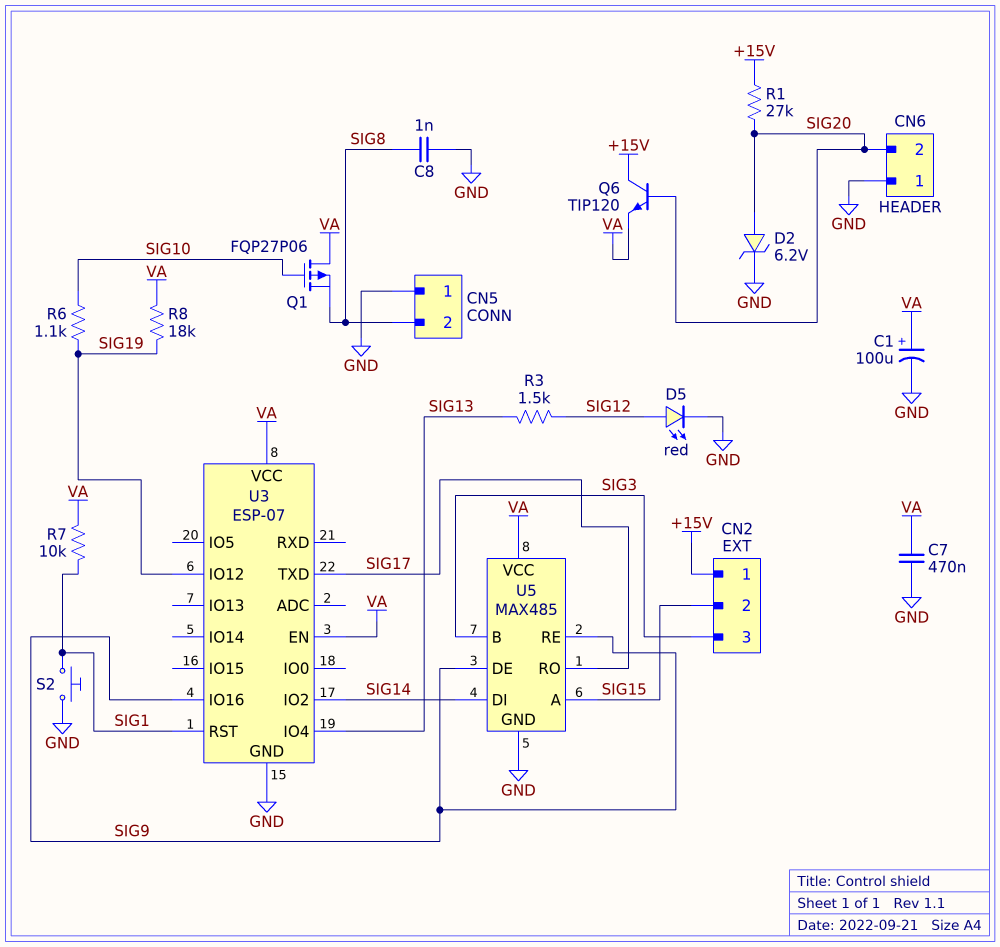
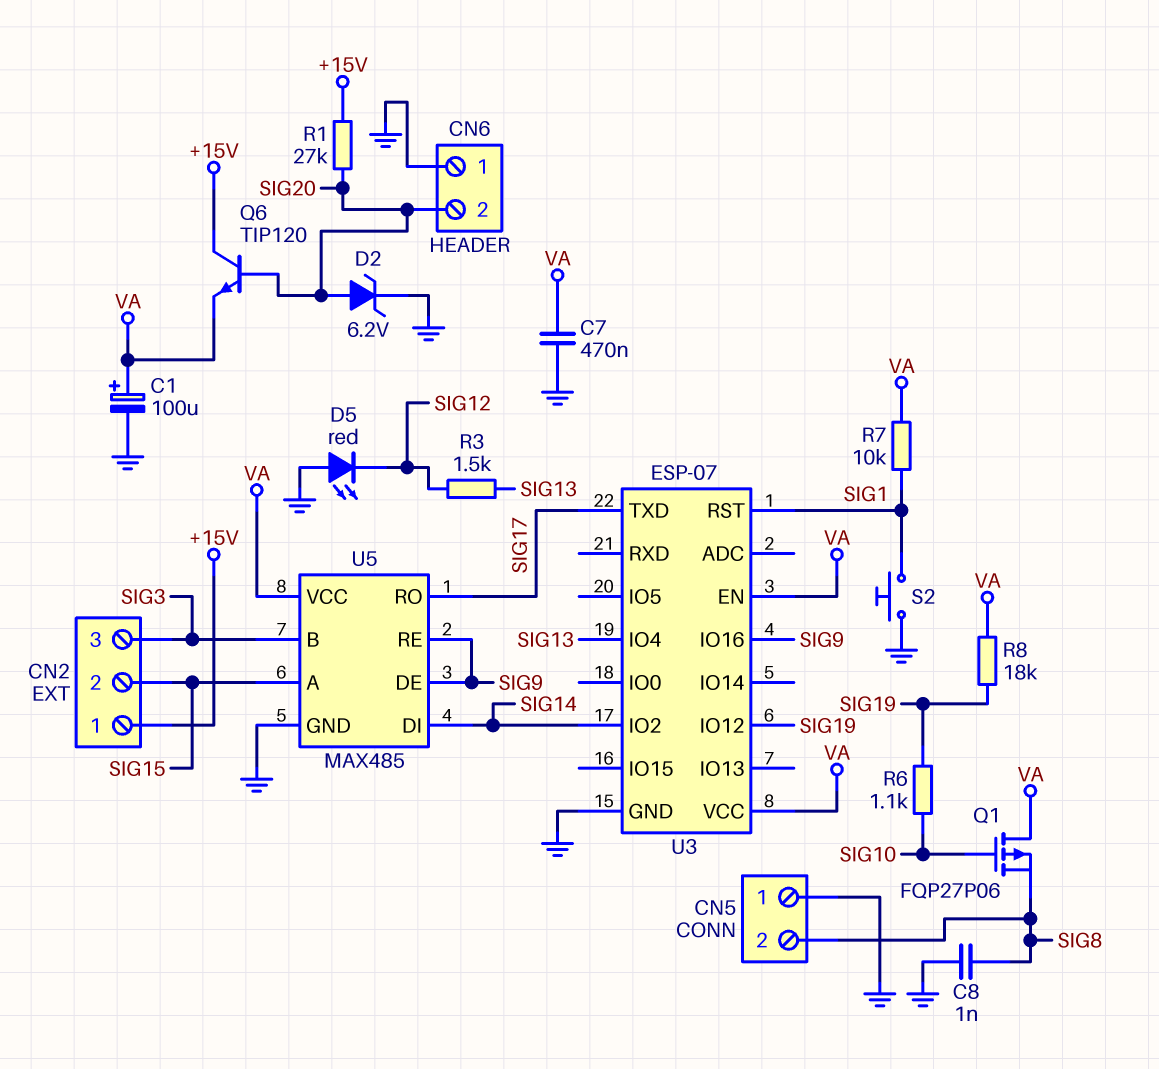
D5: LED red (A SIG12, K GND) -> LED red (A GND, K SIG12)

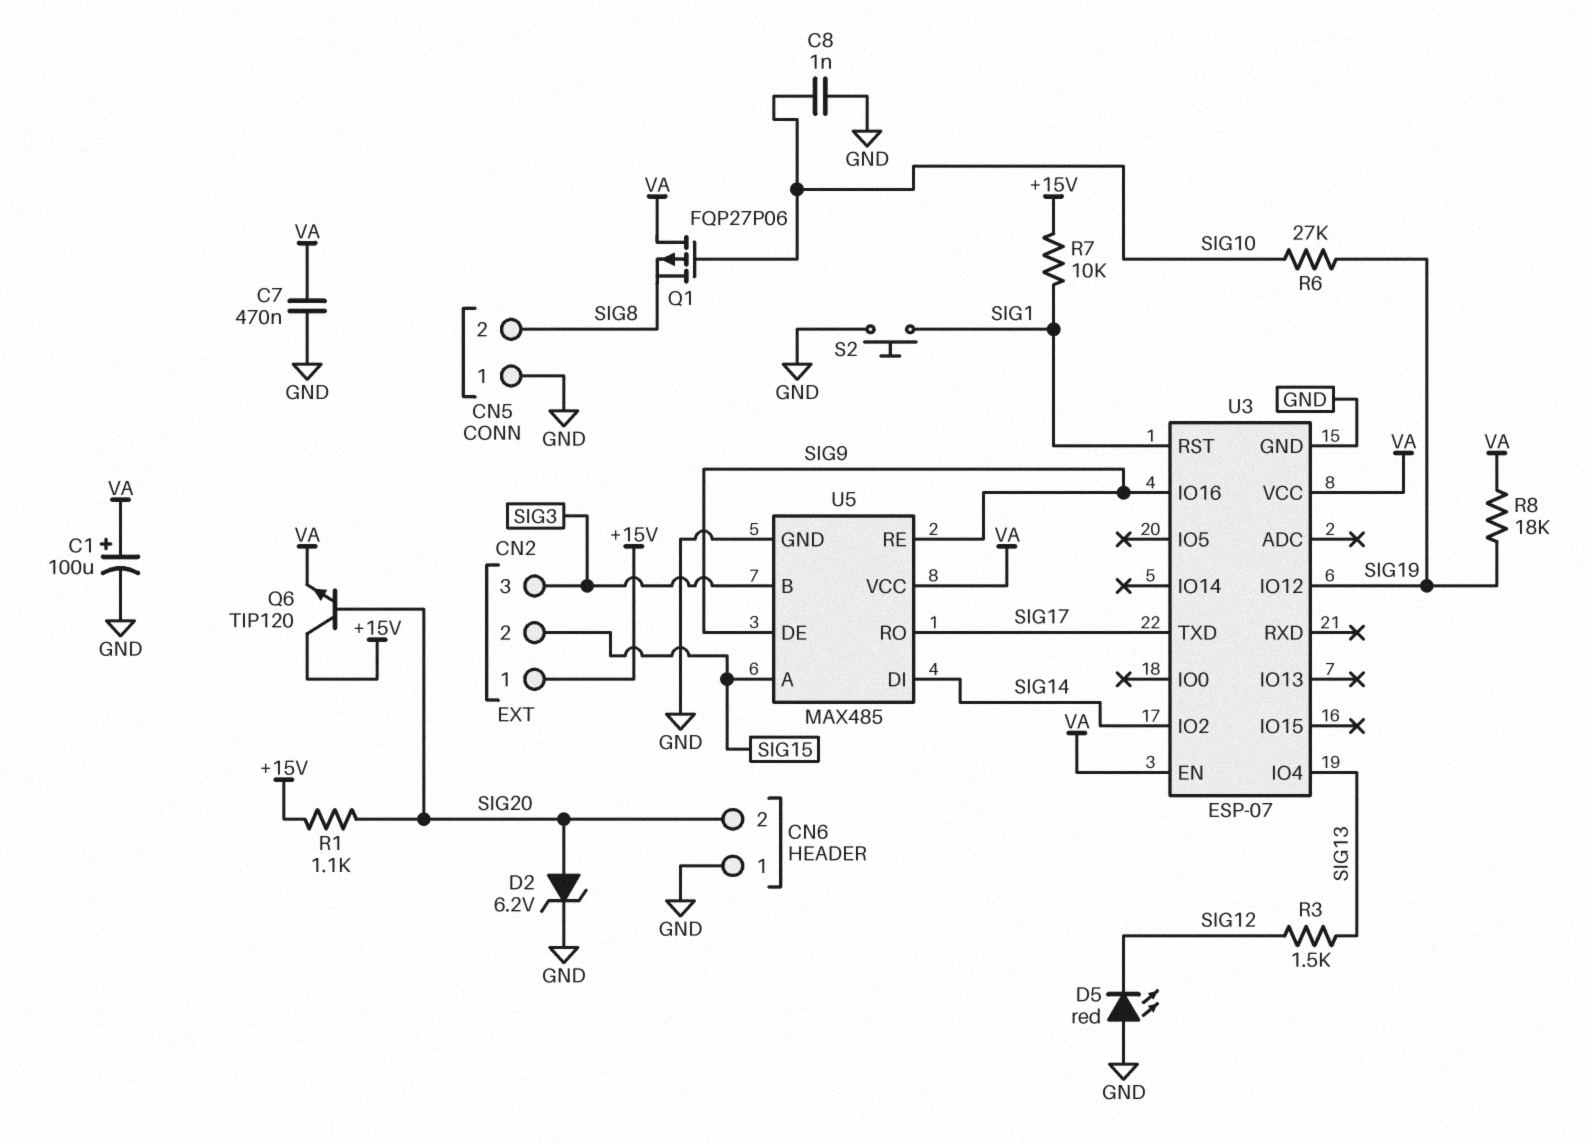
C8: 1nF (GND, SIG8) -> 1nF (GND, SIG10)
R1: 27k (+15V, SIG20) -> 1.1k (+15V, SIG20)
R6: 1.1k (SIG10, SIG19) -> 27k (SIG10, SIG19)
R7: 10k (SIG1, VA) -> 10k (+15V, SIG1)

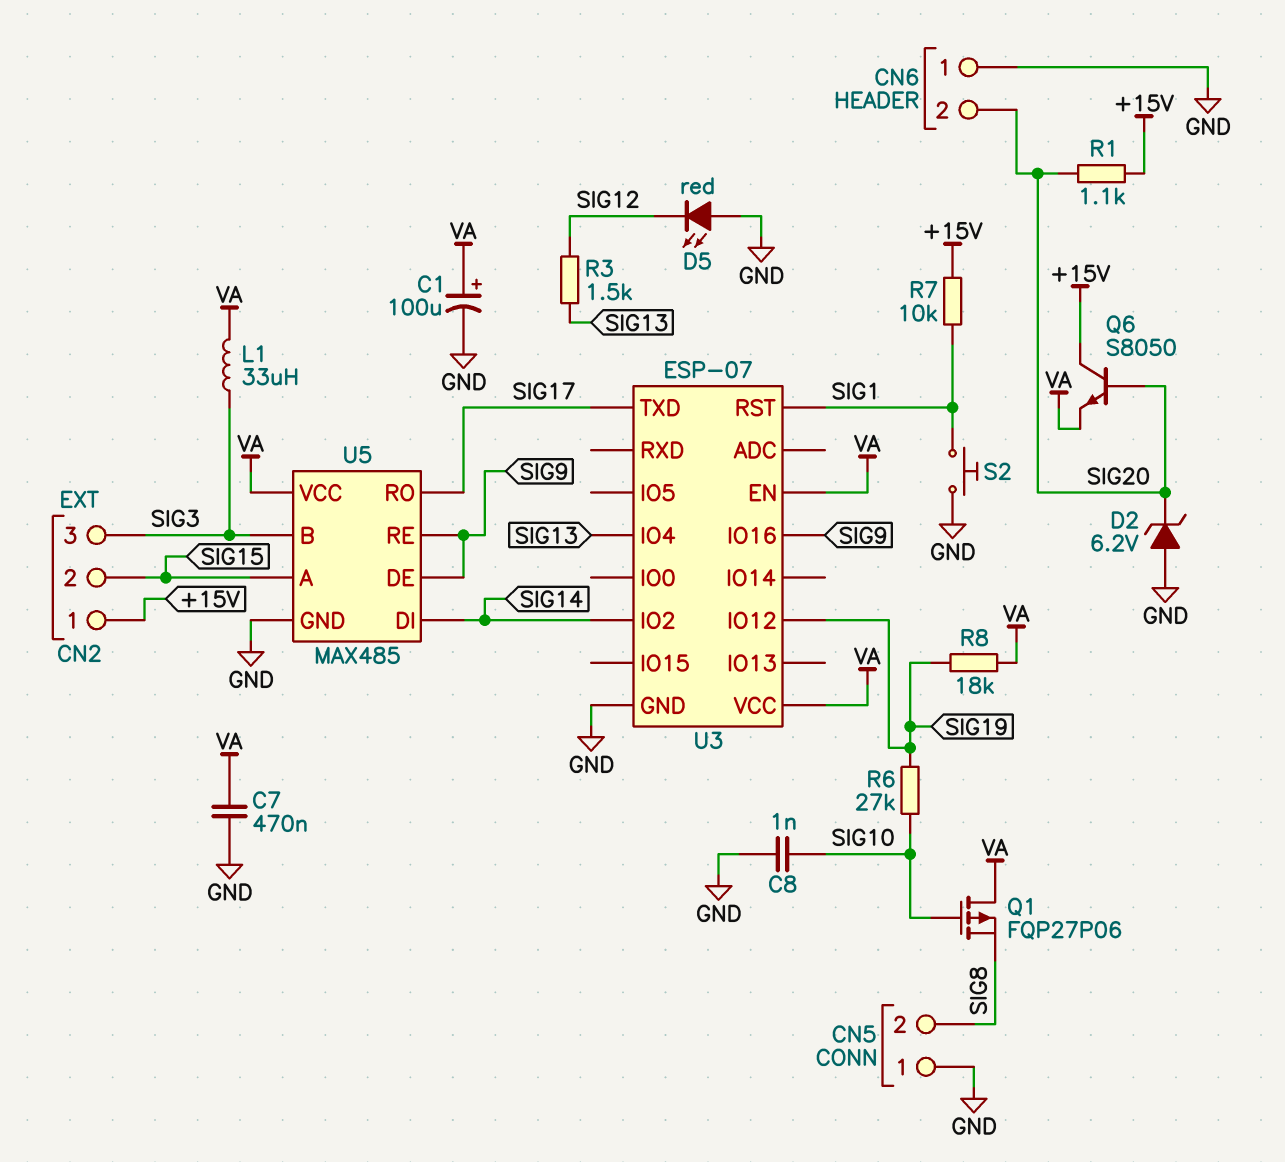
D2: zener 6.2V (A SIG20, K GND) -> zener 6.2V (A GND, K SIG20)
L1: none -> 33uH (SIG3, VA)
Q6: NPN TIP120 (B SIG20, C +15V, E VA) -> NPN S8050 (B SIG20, C +15V, E VA)

